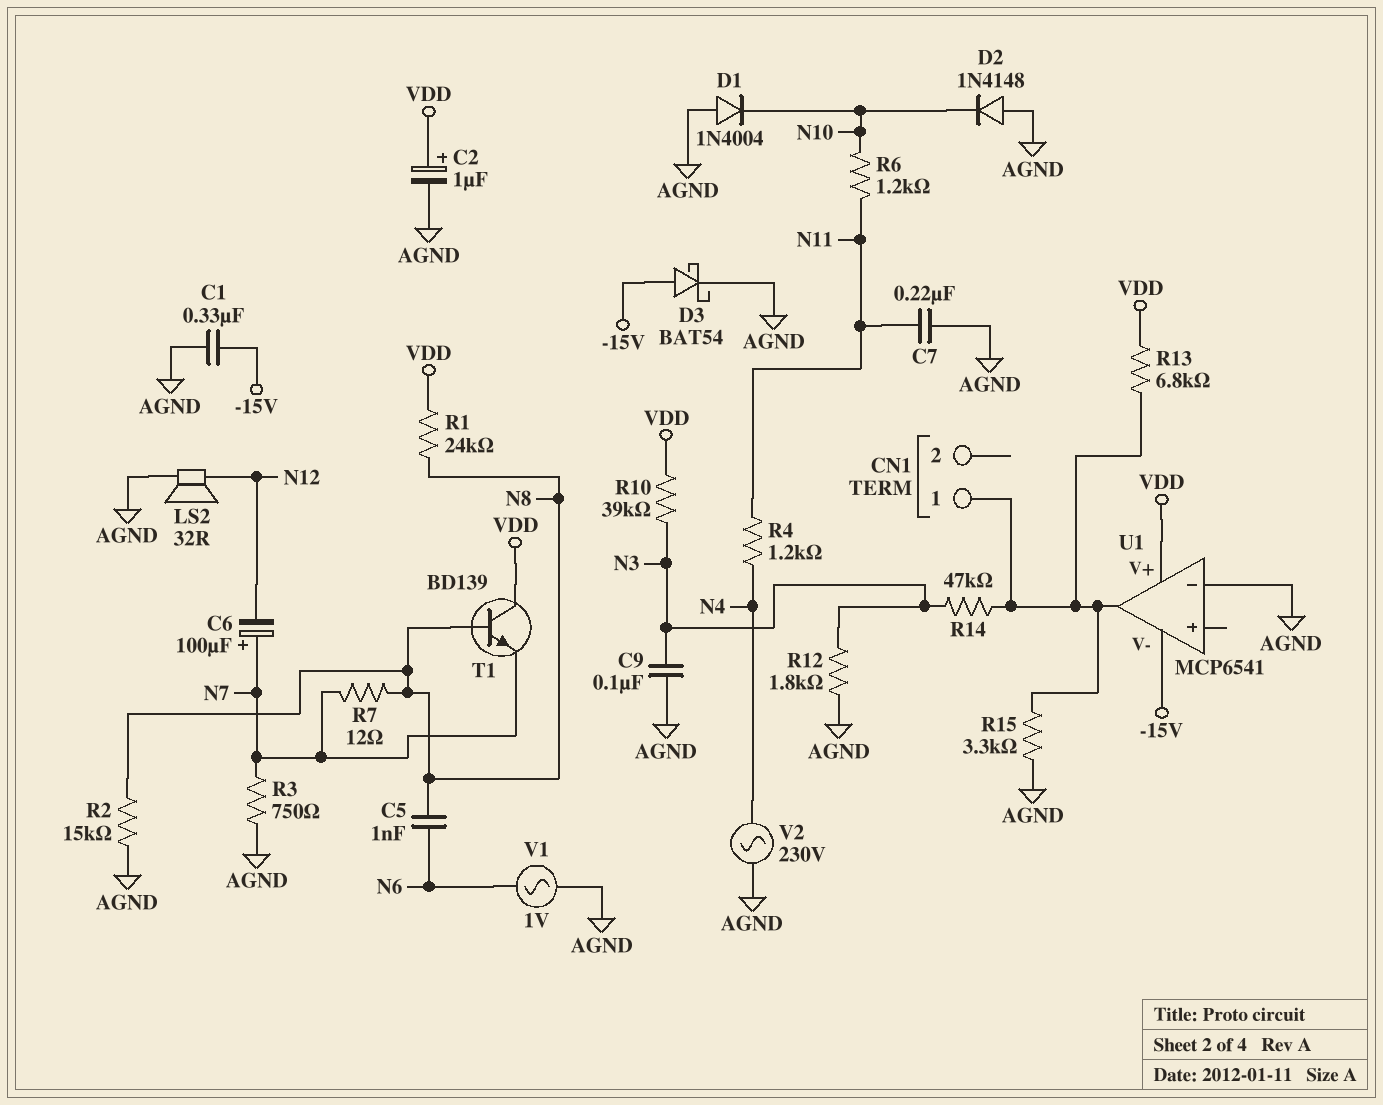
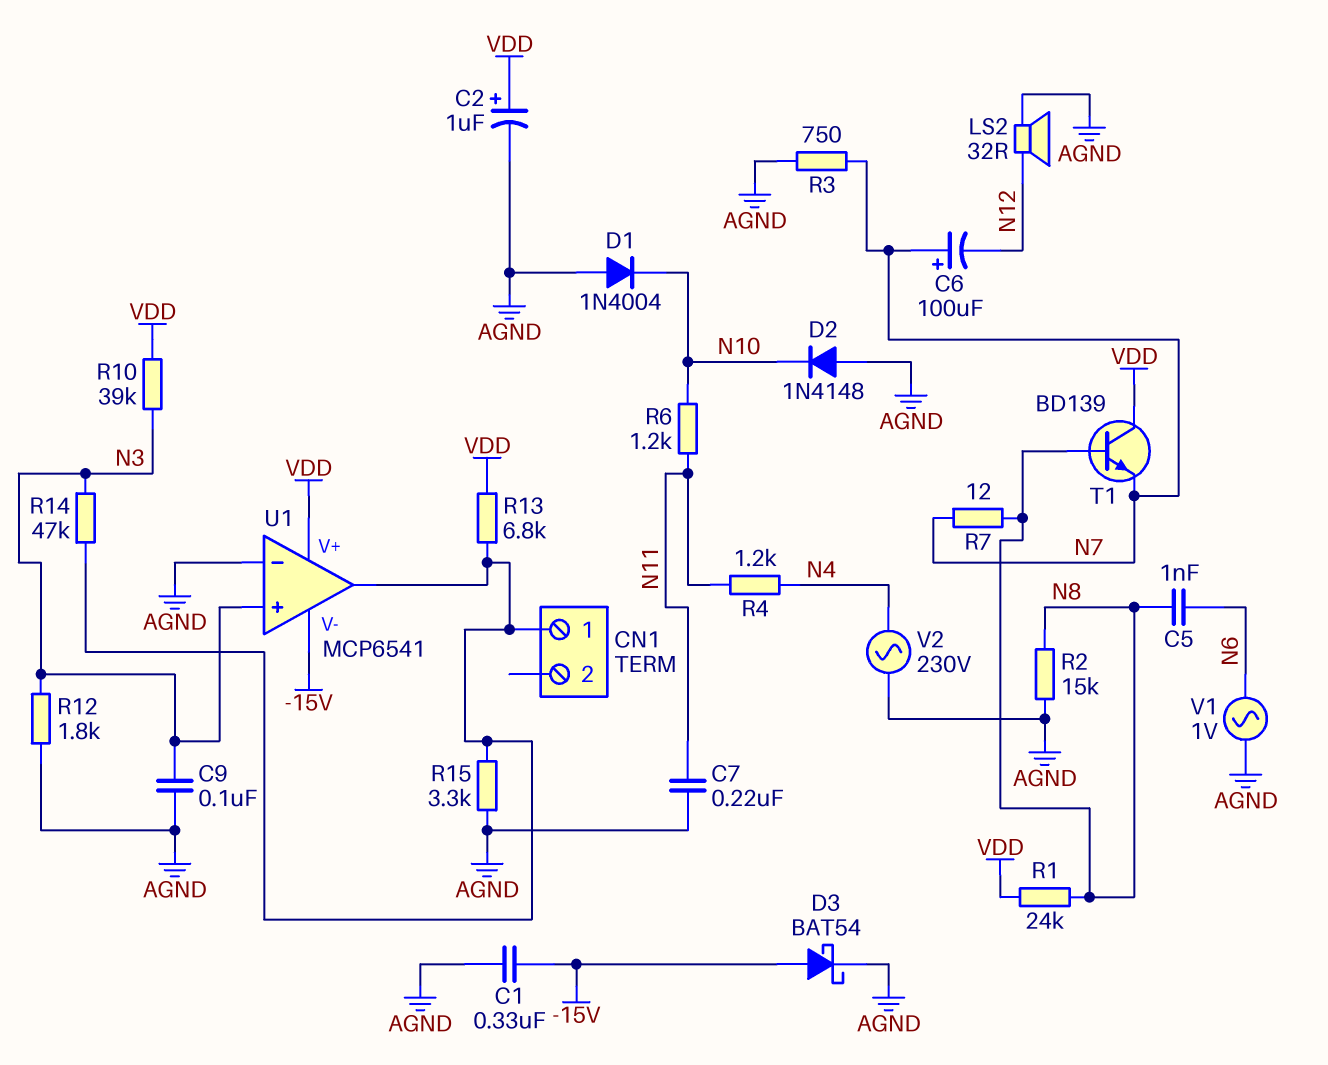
U1 pin in+: none -> N3

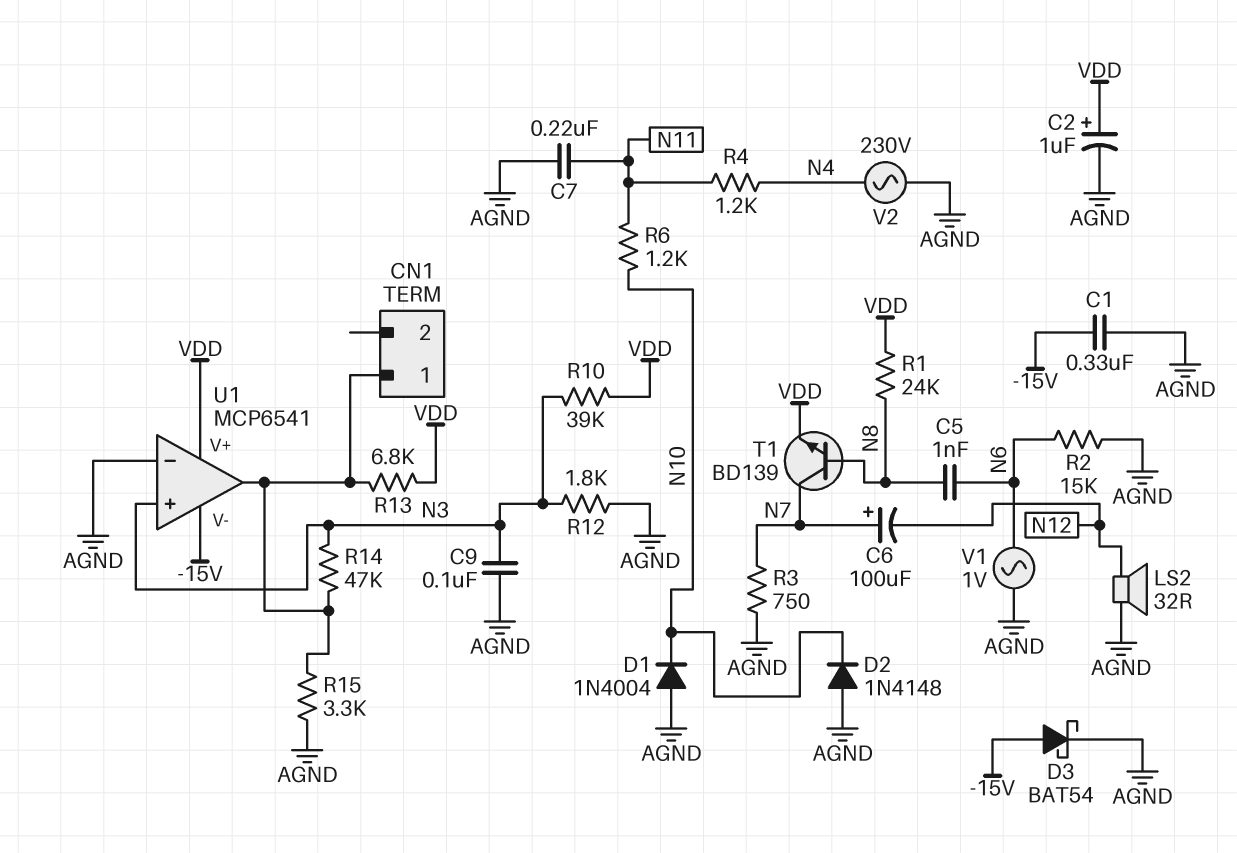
R2: 15k (AGND, N8) -> 15k (AGND, N6)
R7: 12 (N7, N8) -> none
T1: NPN BD139 (B N8, C VDD, E N7) -> NPN BD139 (B N8, C N7, E VDD)

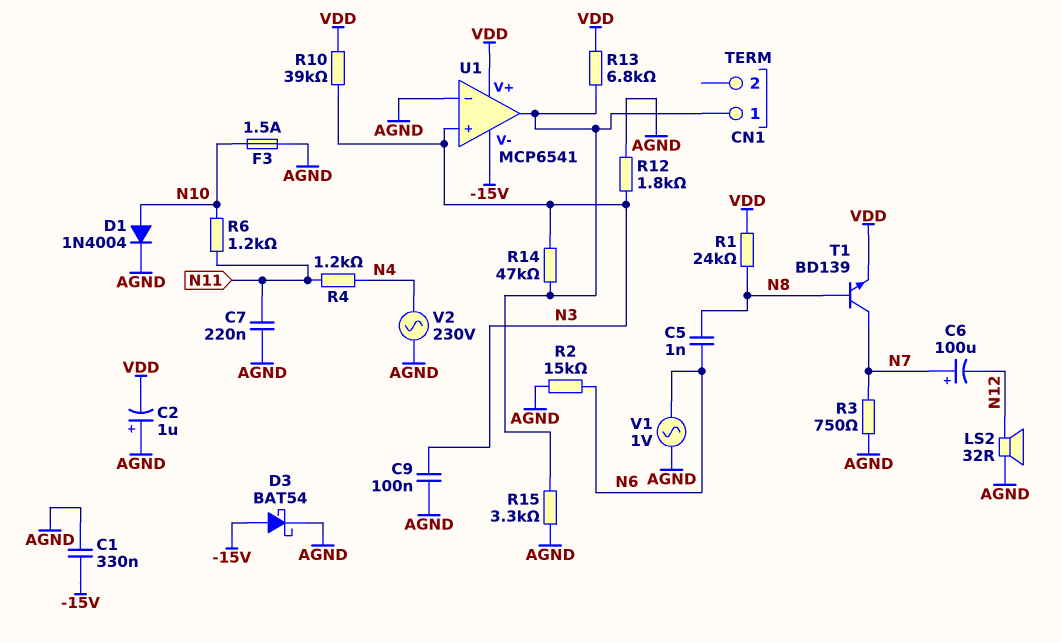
C2: 1uF (plus VDD, minus AGND) -> 1uF (plus AGND, minus VDD)
D1: diode 1N4004 (A AGND, K N10) -> diode 1N4004 (A N10, K AGND)
D2: diode 1N4148 (A AGND, K N10) -> none
F3: none -> 1.5A (AGND, N10)

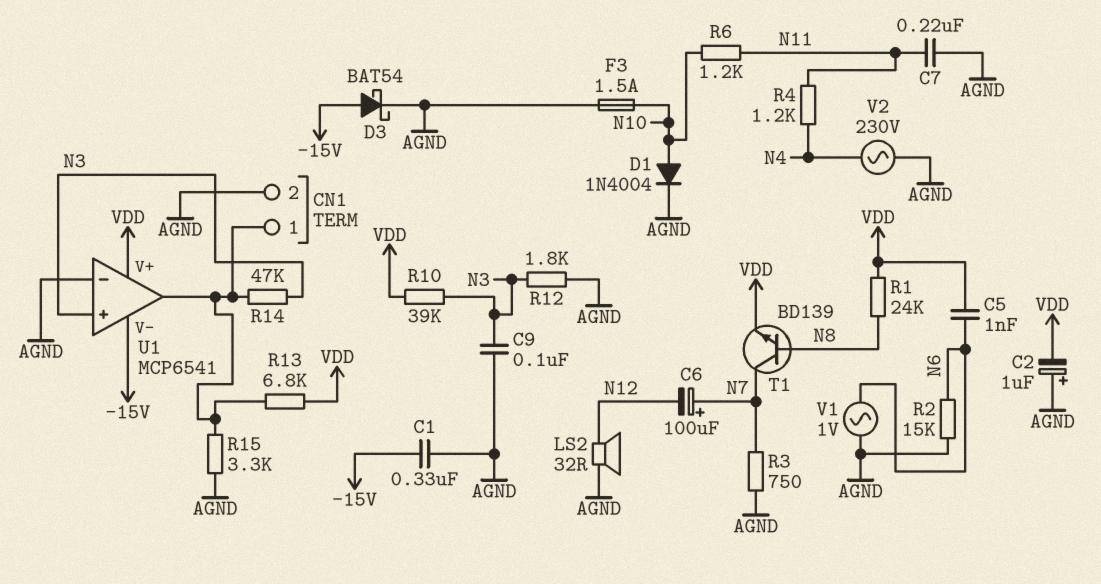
C5: 1nF (N6, N8) -> 1nF (N6, VDD)
CN1 pin 2: none -> AGND

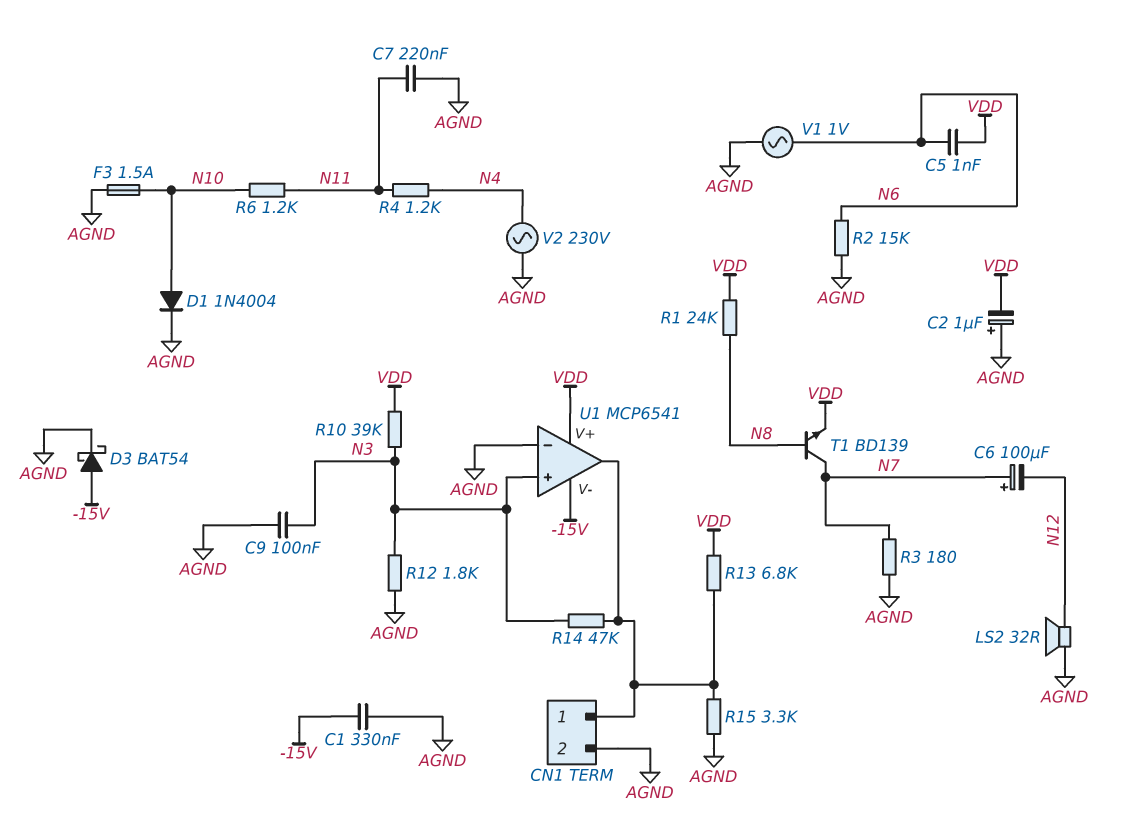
R3: 750 (AGND, N7) -> 180 (AGND, N7)

